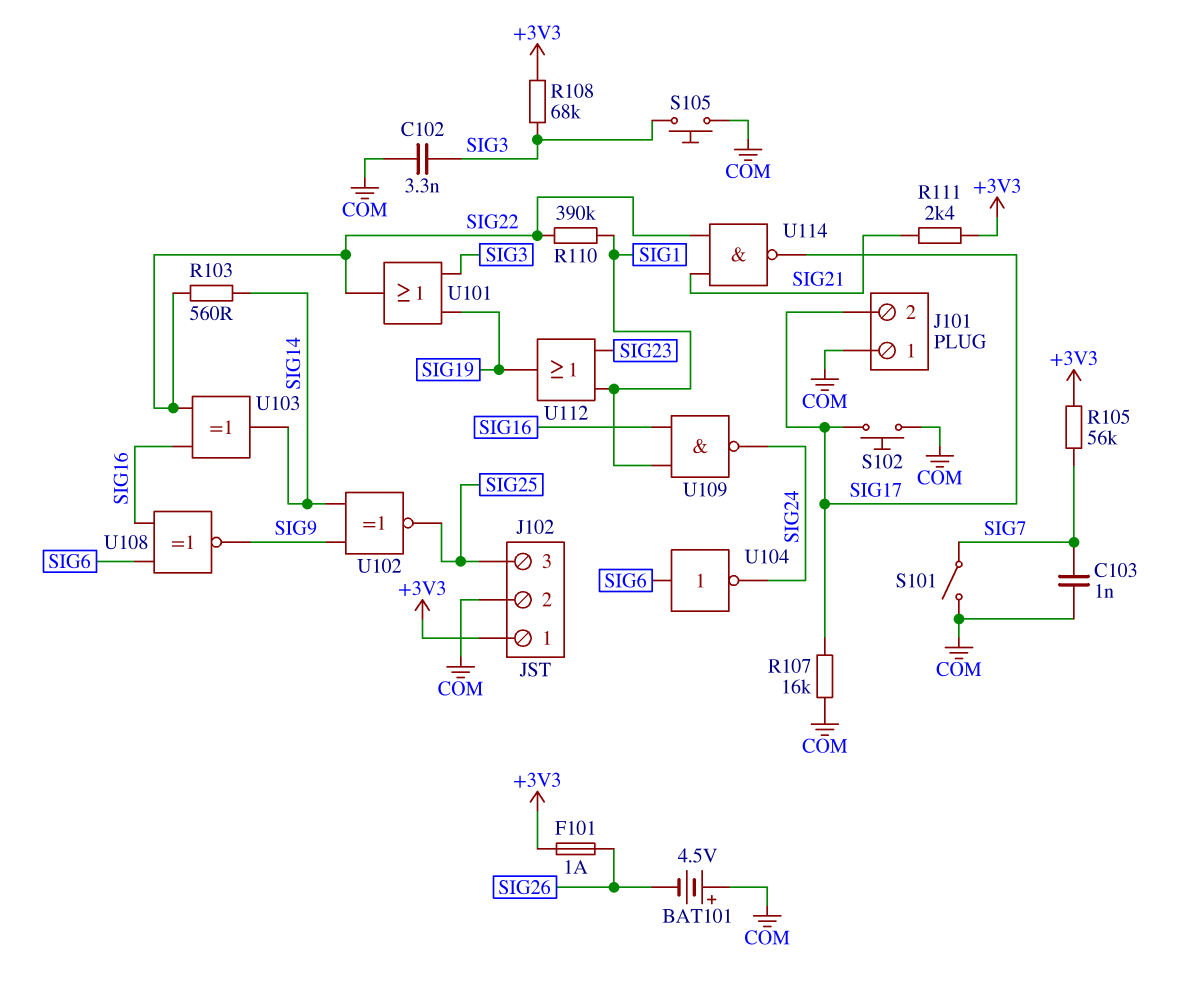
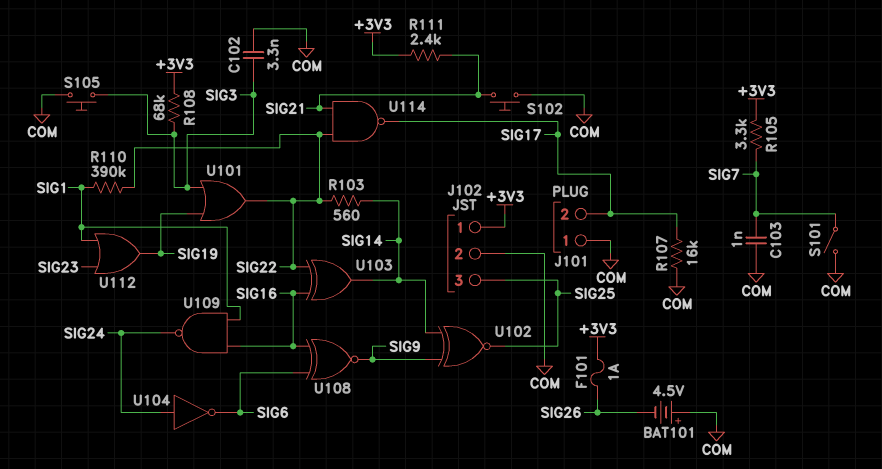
R105: 56k (+3V3, SIG7) -> 3.3k (+3V3, SIG7)
S102: button (COM, SIG17) -> button (COM, SIG21)
U104: NOT (in SIG6, out SIG24) -> NOT (in SIG24, out SIG6)

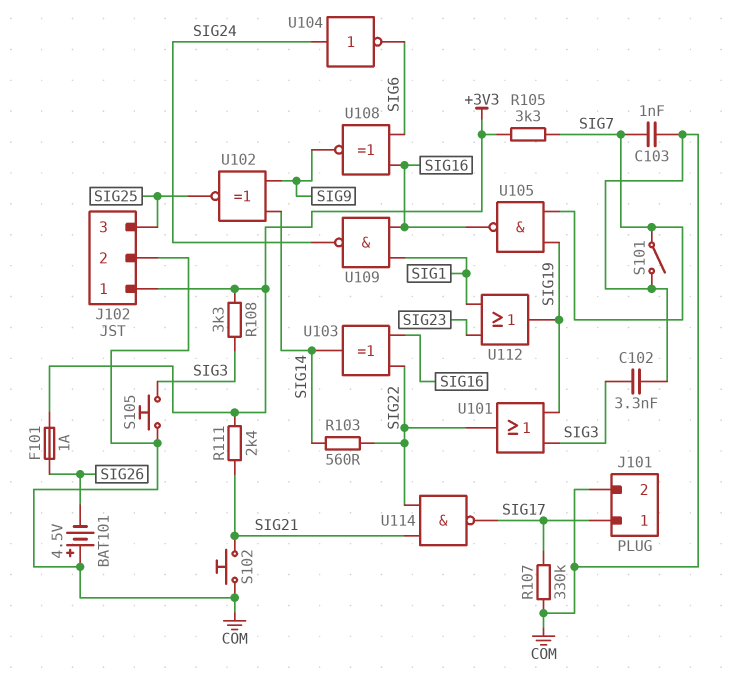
J101 pin 1: COM -> SIG17
J101 pin 2: SIG17 -> COM
R107: 16k (COM, SIG17) -> 330k (COM, SIG17)
R108: 68k (+3V3, SIG3) -> 3.3k (+3V3, SIG3)
R110: 390k (SIG1, SIG22) -> none
U105: none -> NAND (in SIG7, in SIG19, out SIG16)

